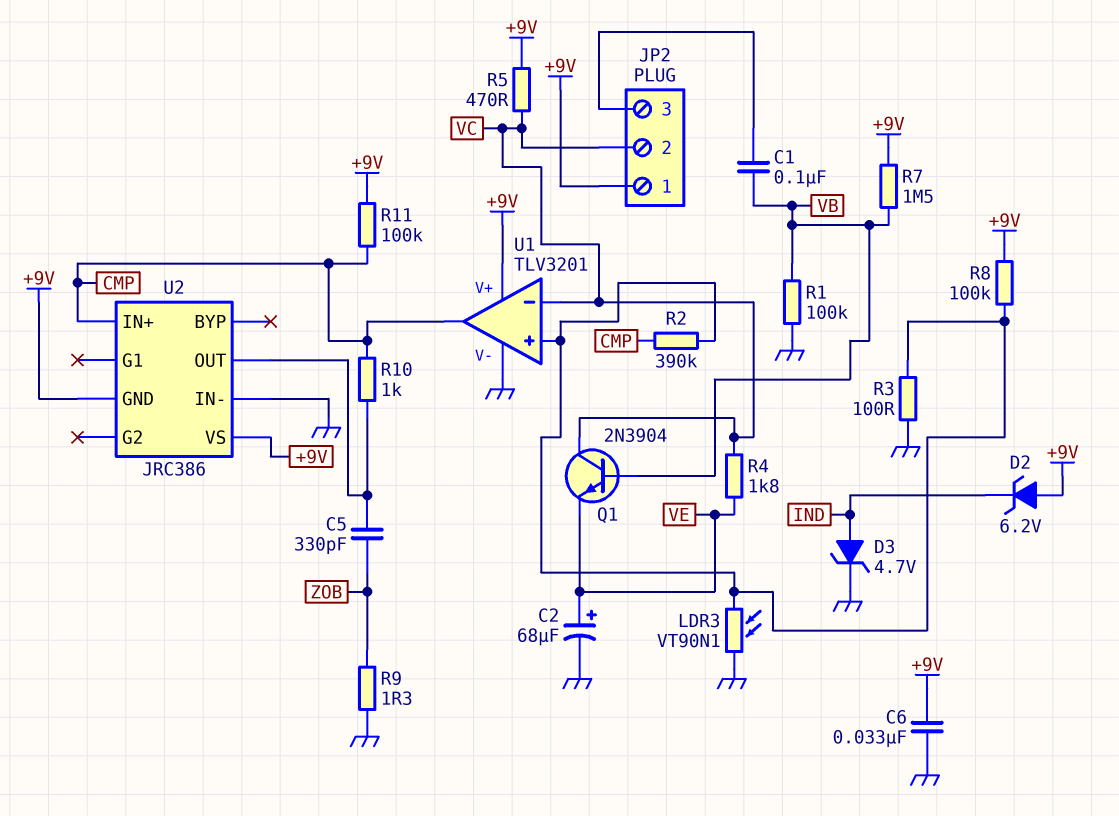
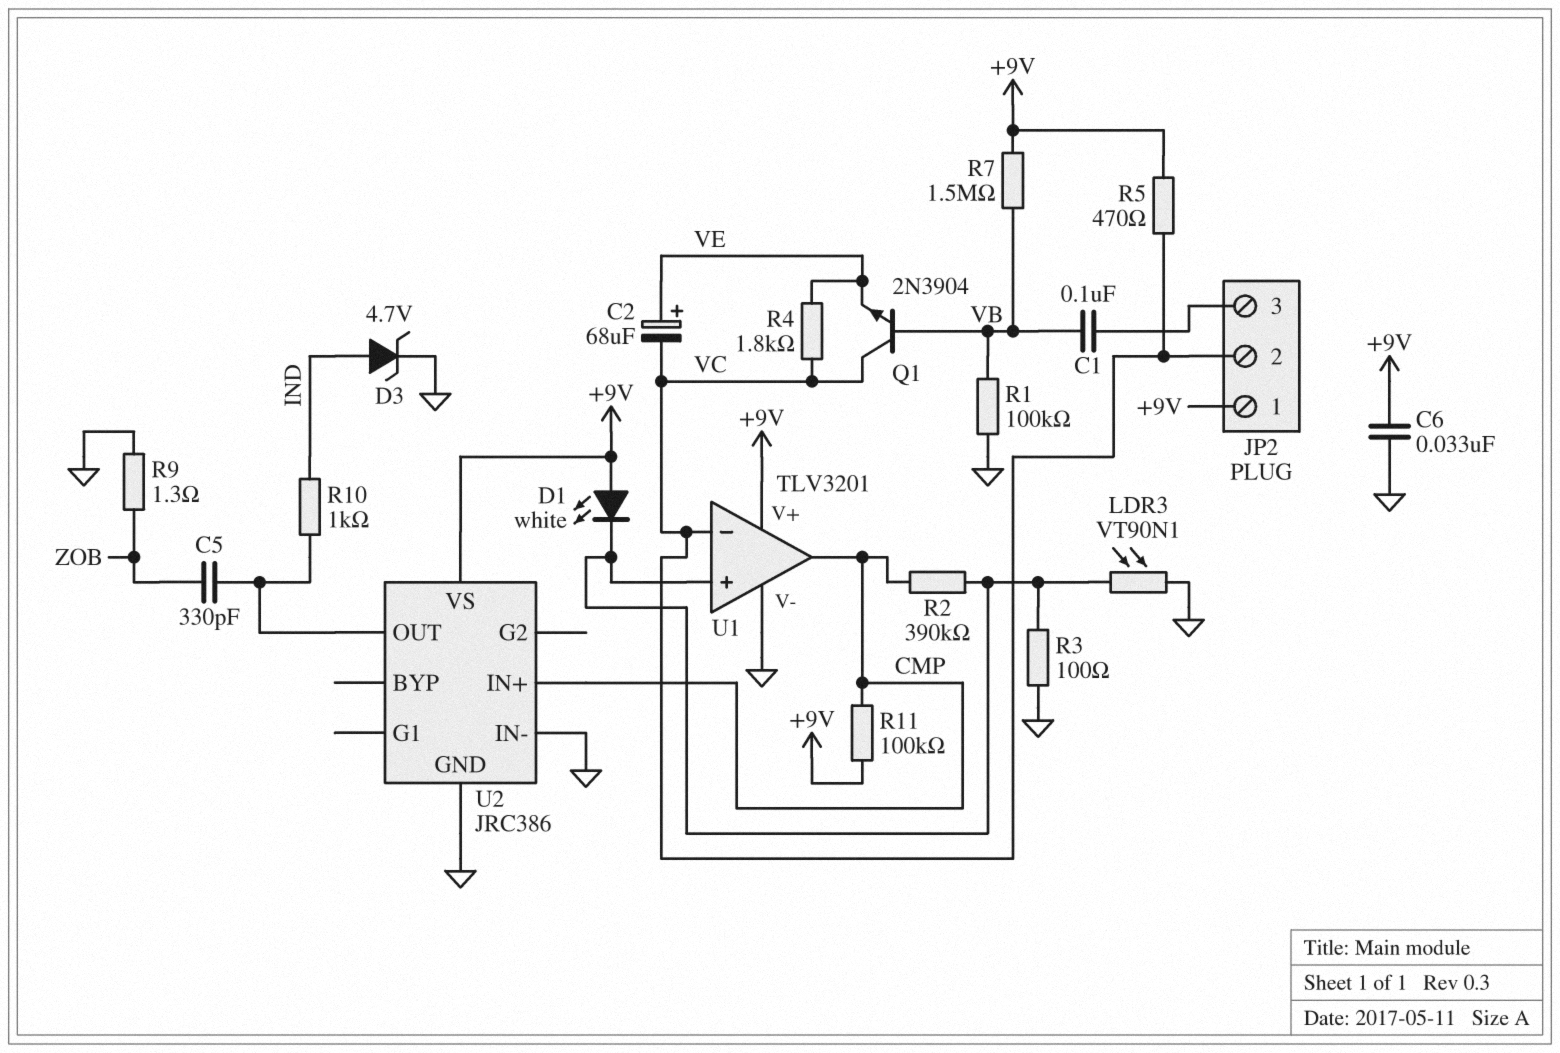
C2: 68uF (plus VE, minus GND) -> 68uF (plus VE, minus VC)
D1: none -> LED white (A +9V, K U1/in+)
D2: zener 6.2V (A +9V, K IND) -> none
R8: 100k (+9V, U1/in+) -> none
R10: 1k (CMP, U2/OUT) -> 1k (IND, U2/OUT)
U2 pin GND: +9V -> GND

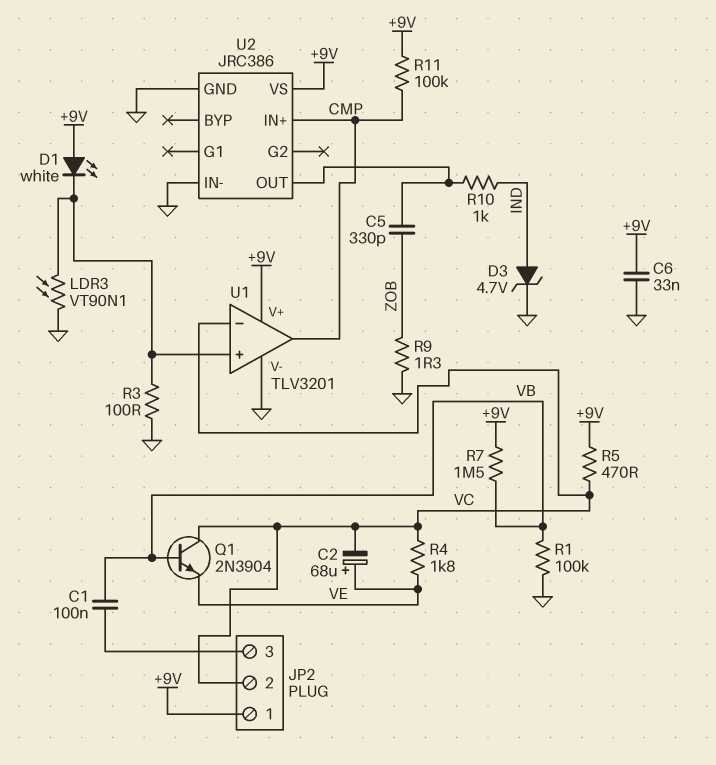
R2: 390k (CMP, U1/in+) -> none

